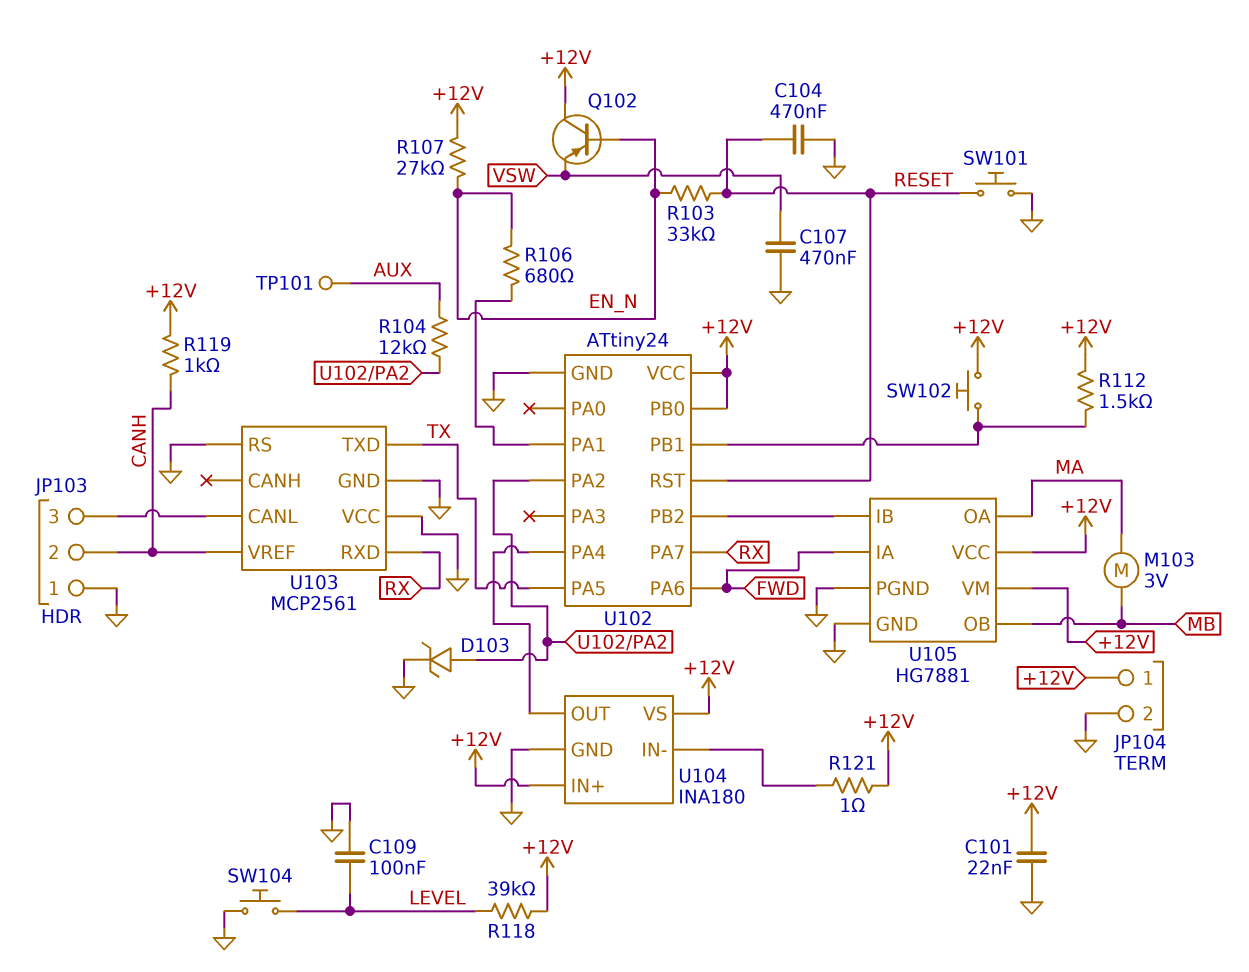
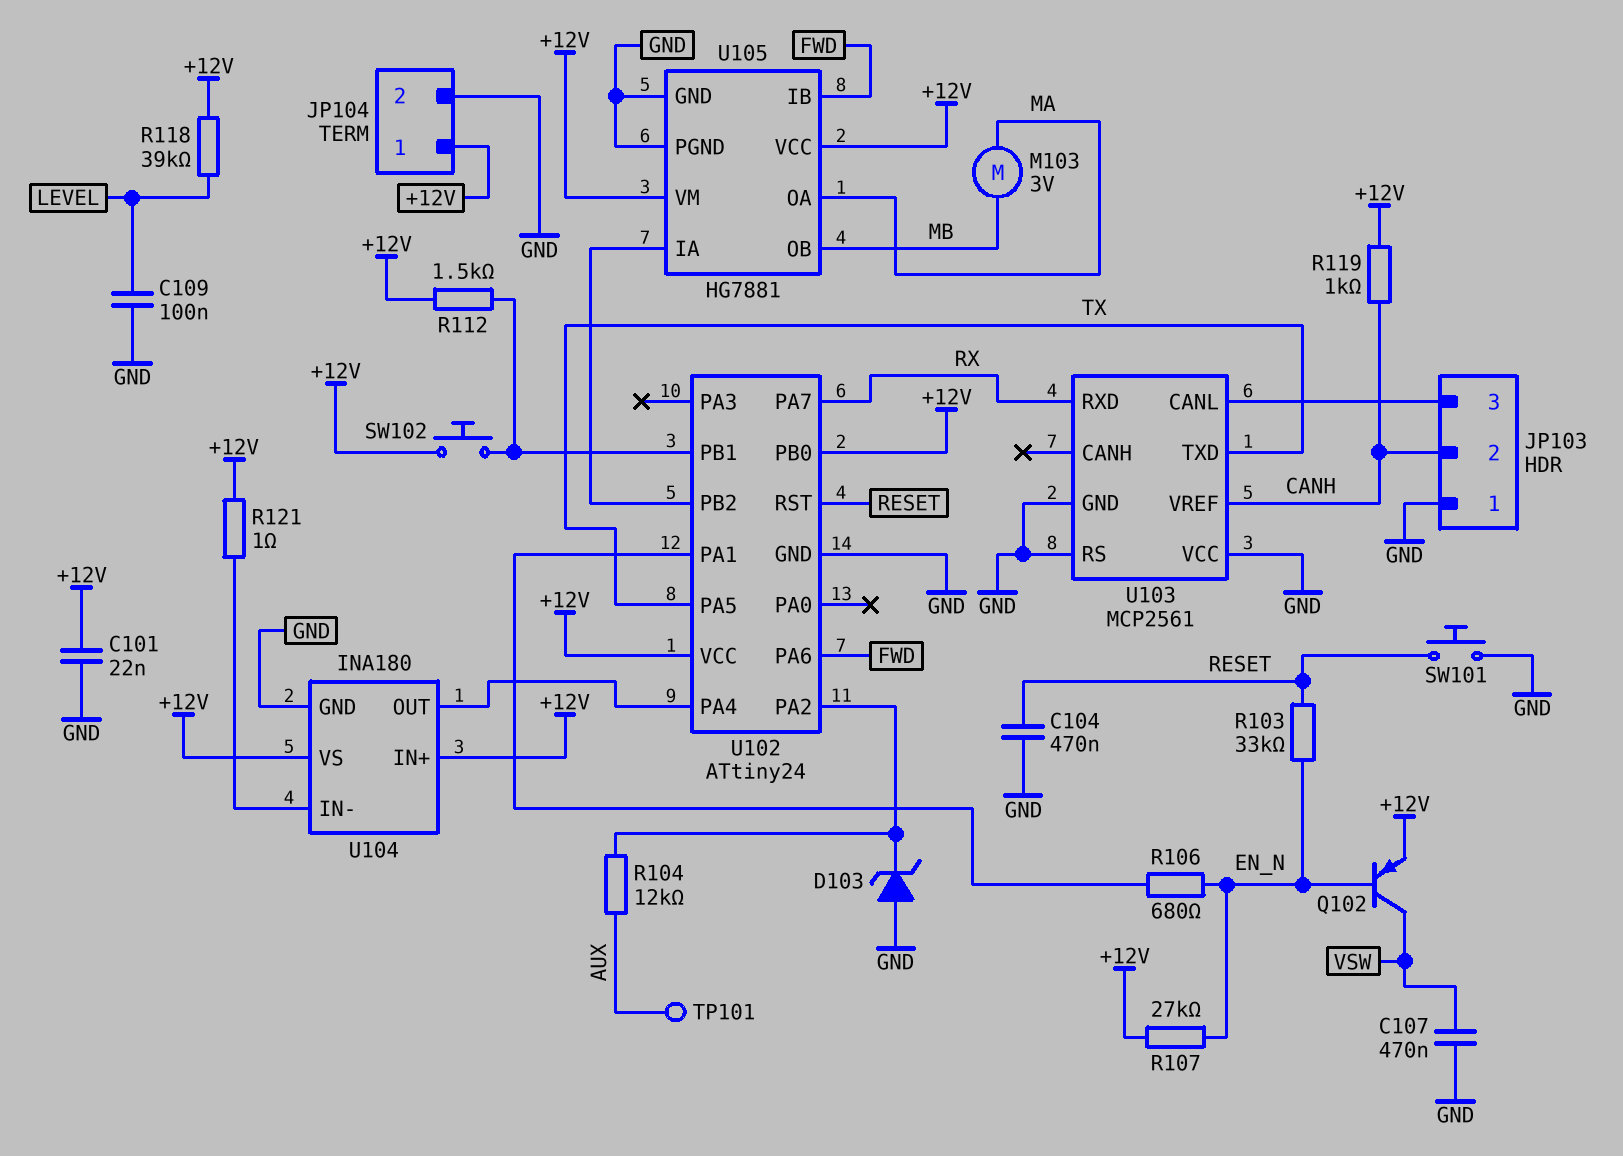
D103: zener (A U102/PA2, K GND) -> zener (A GND, K U102/PA2)
Q102: PNP (B EN_N, C +12V, E VSW) -> PNP (B EN_N, C VSW, E +12V)
SW104: button (GND, LEVEL) -> none
U105 pin IA: FWD -> U102/PB2
U105 pin IB: U102/PB2 -> FWD

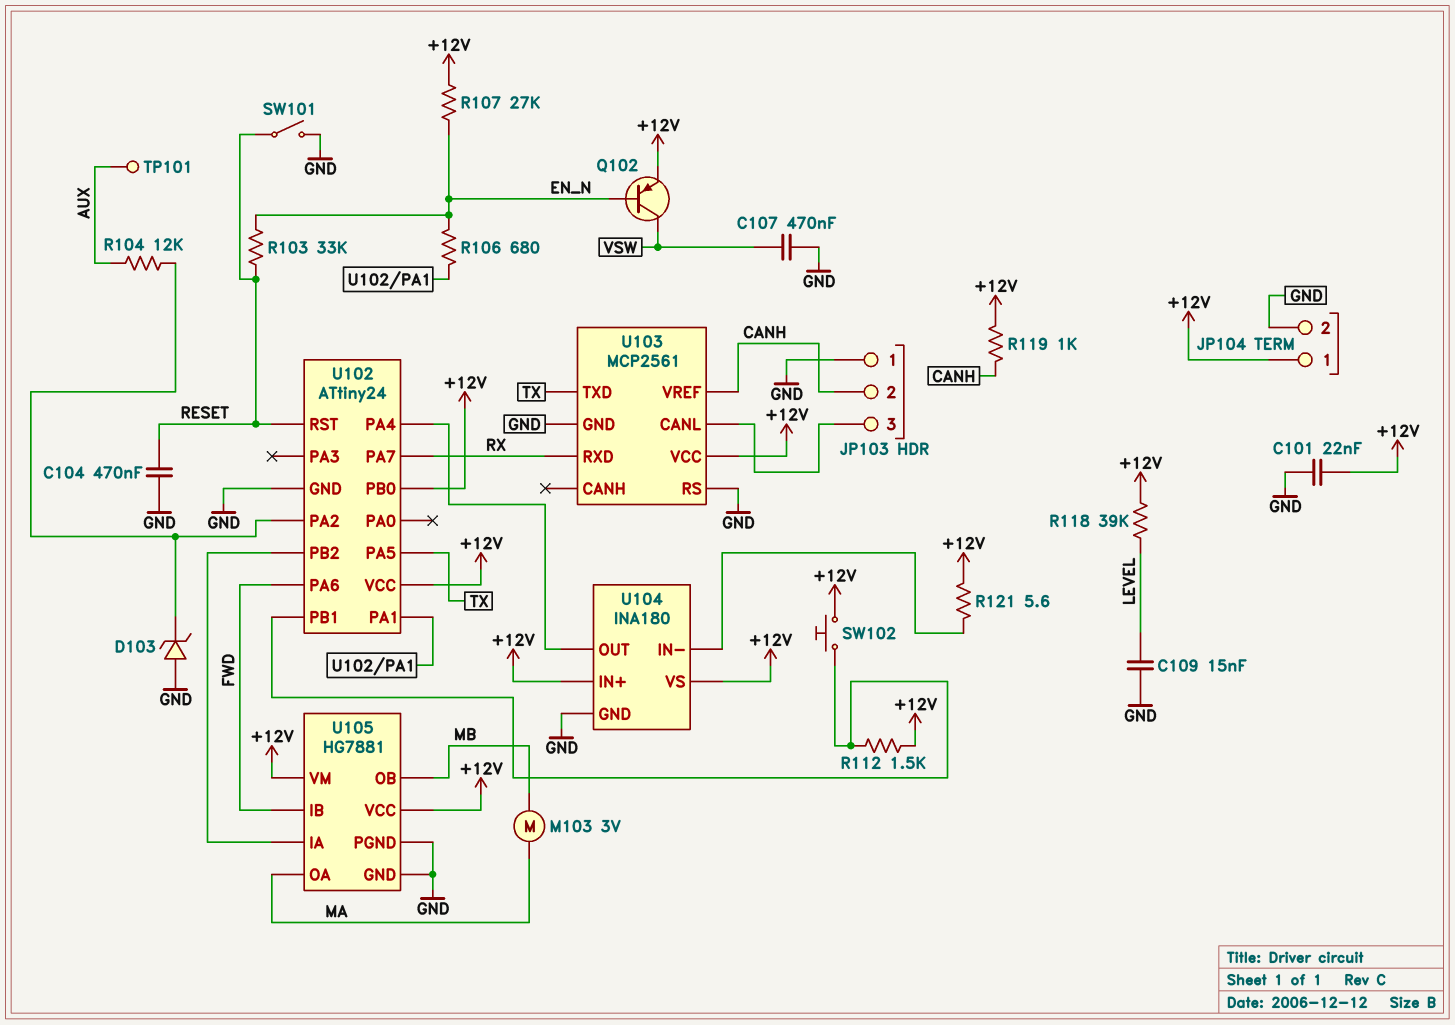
C109: 100nF (GND, LEVEL) -> 15nF (GND, LEVEL)
R121: 1 (+12V, U104/IN-) -> 5.6 (+12V, U104/IN-)
SW101: button (GND, RESET) -> switch (GND, RESET)
U103 pin VCC: GND -> +12V

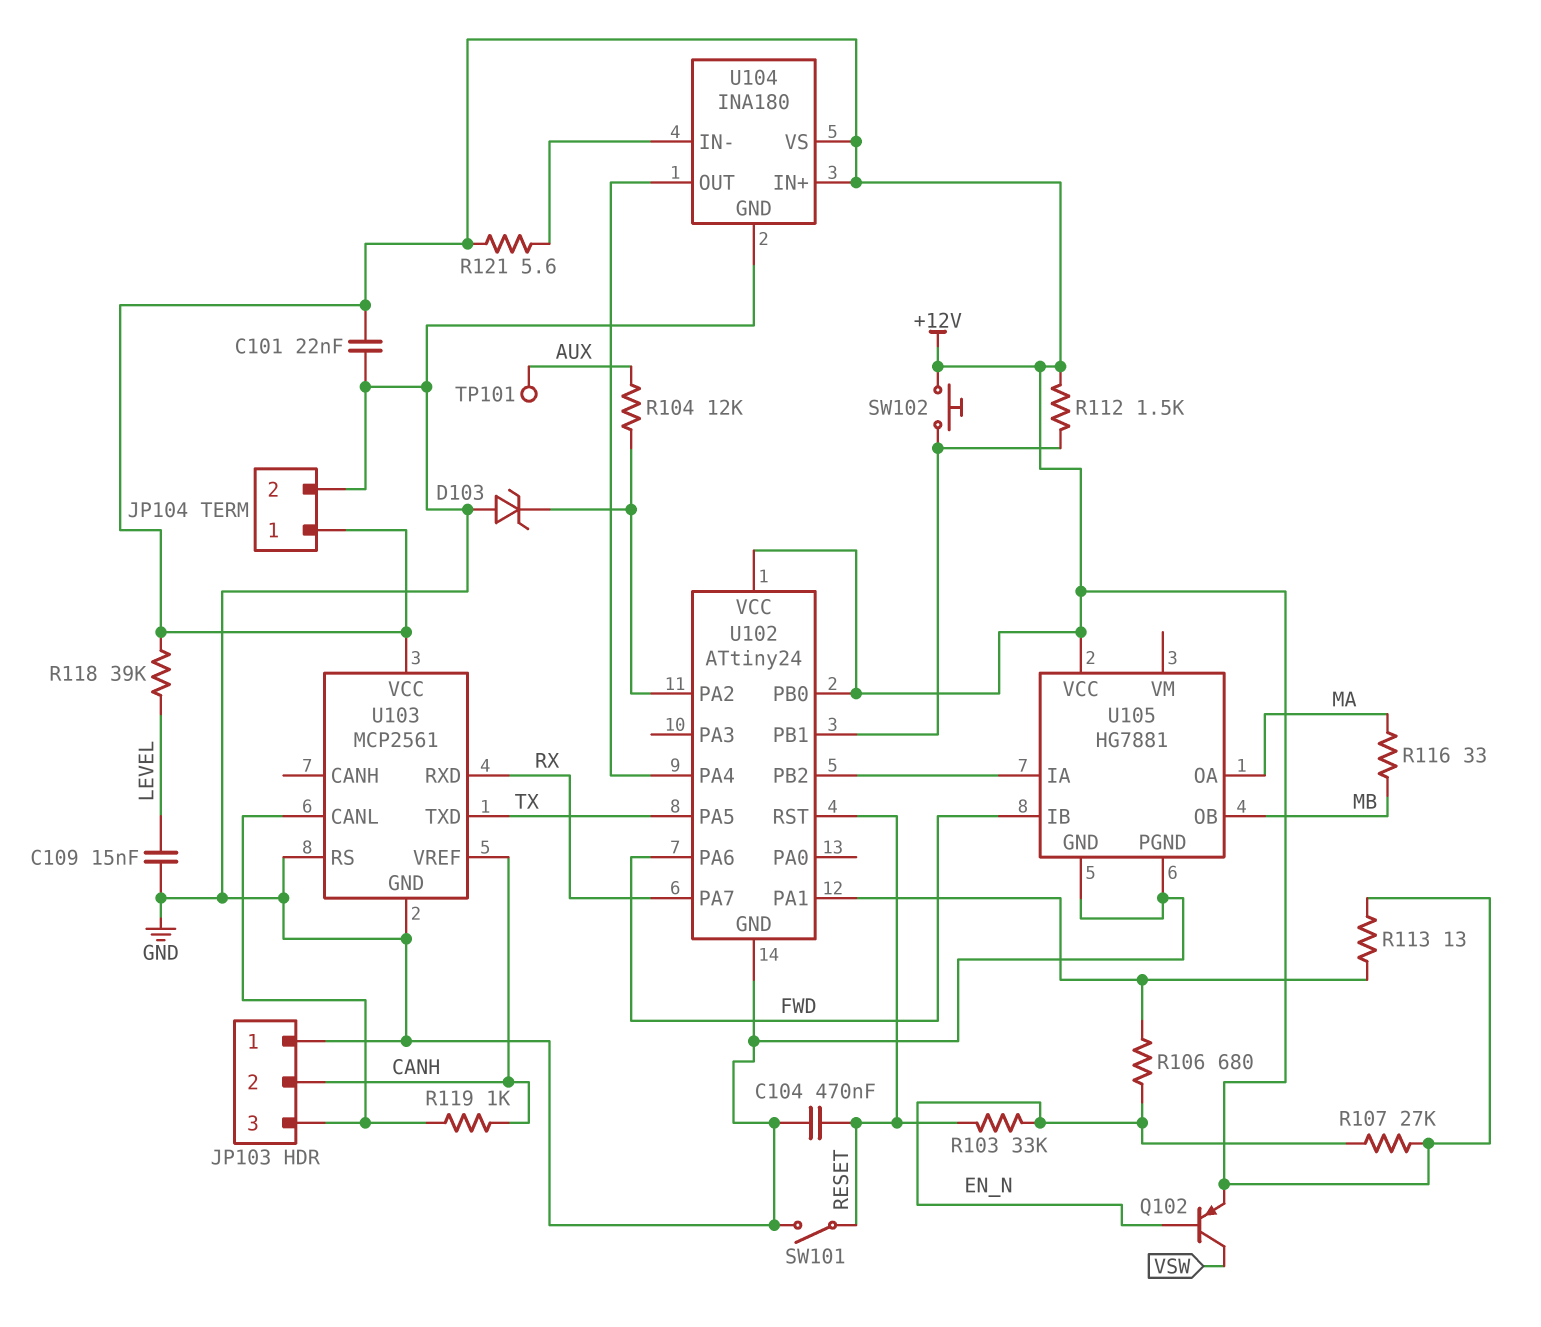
C107: 470nF (GND, VSW) -> none
M103: motor 3V (MA, MB) -> none
R113: none -> 13 (+12V, U102/PA1)
R116: none -> 33 (MA, MB)
R119: 1k (+12V, CANH) -> 1k (CANH, JP103/3)
U105 pin VM: +12V -> none

